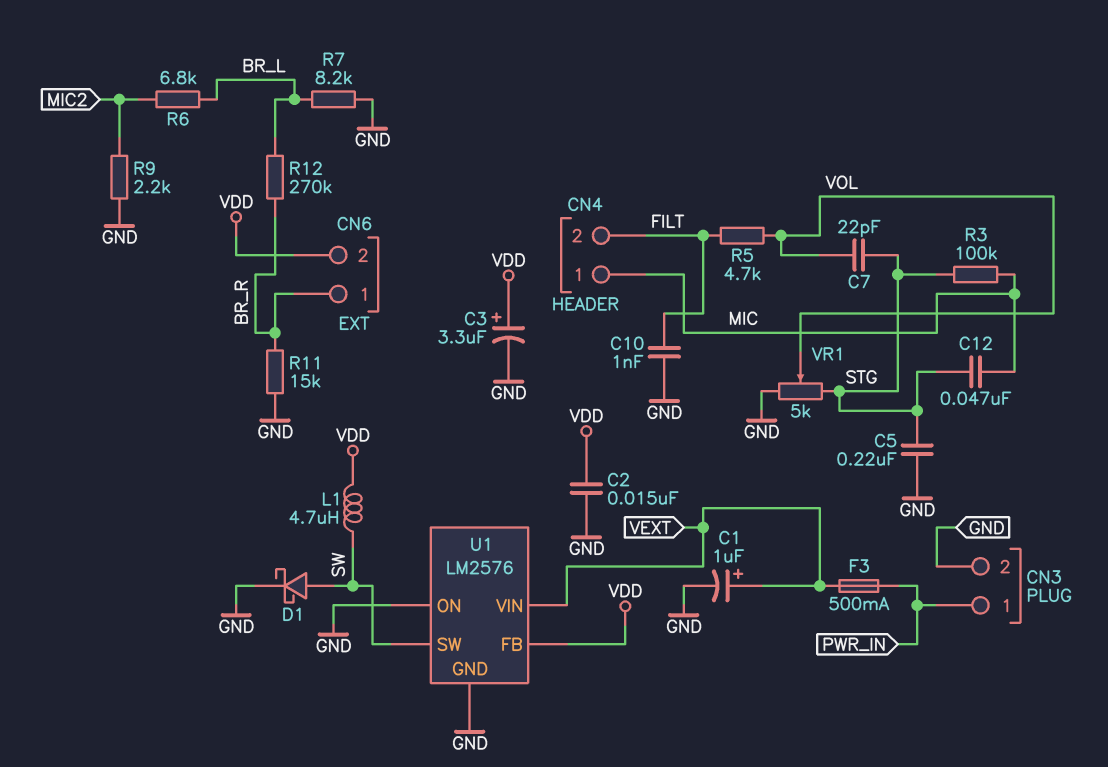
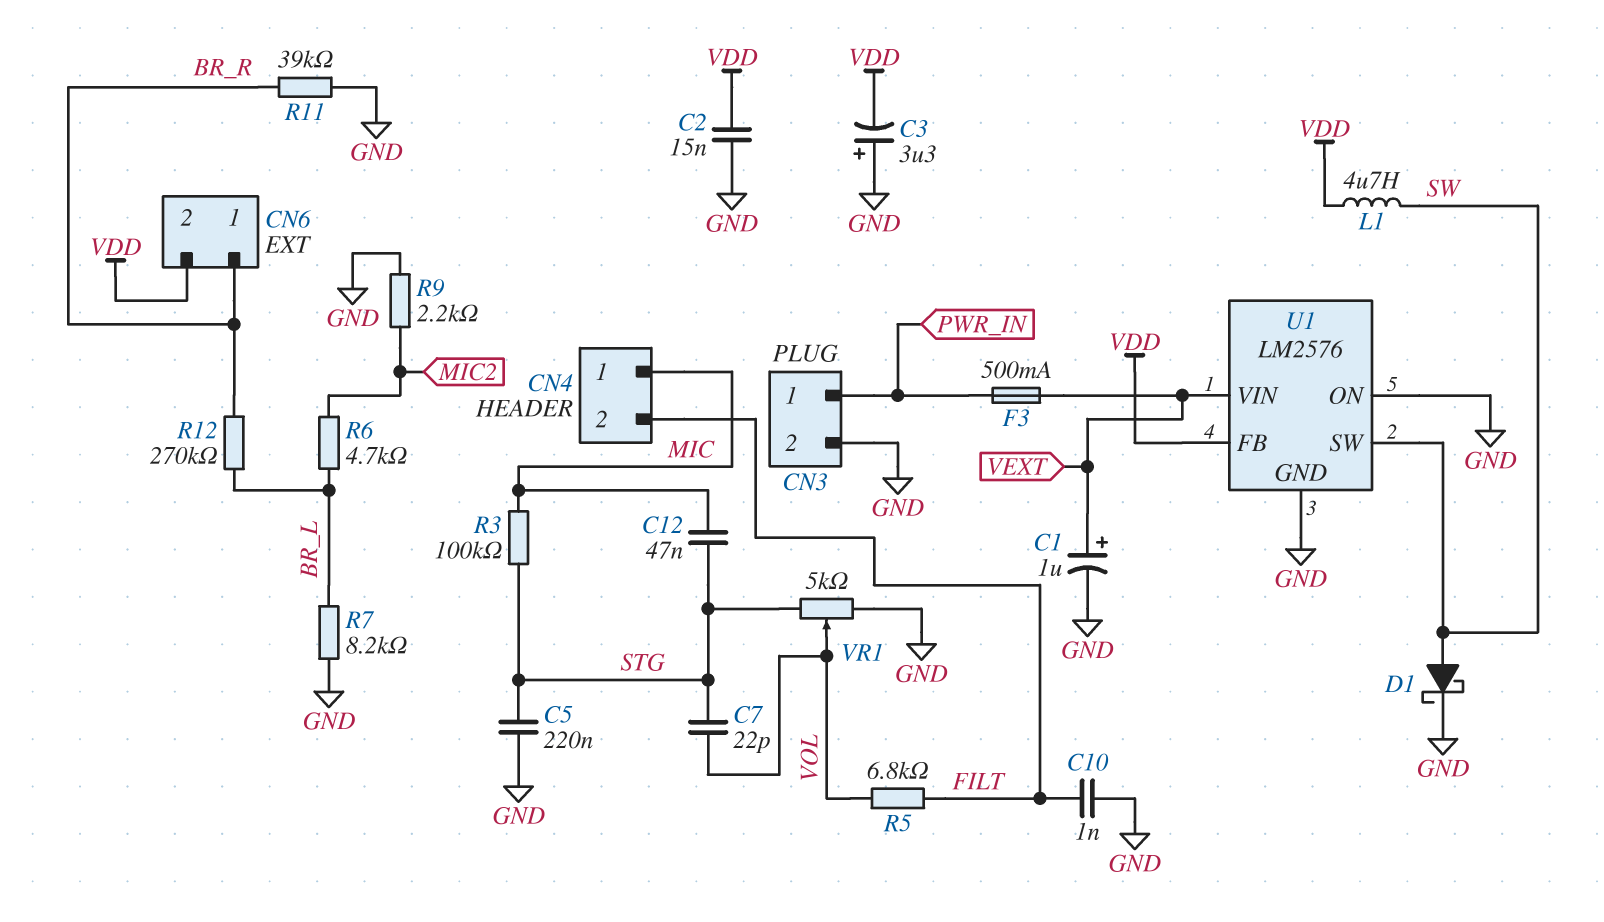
C3: 3.3uF (plus VDD, minus GND) -> 3.3uF (plus GND, minus VDD)
R5: 4.7k (FILT, VOL) -> 6.8k (FILT, VOL)
R6: 6.8k (BR_L, MIC2) -> 4.7k (BR_L, MIC2)
R11: 15k (BR_R, GND) -> 39k (BR_R, GND)

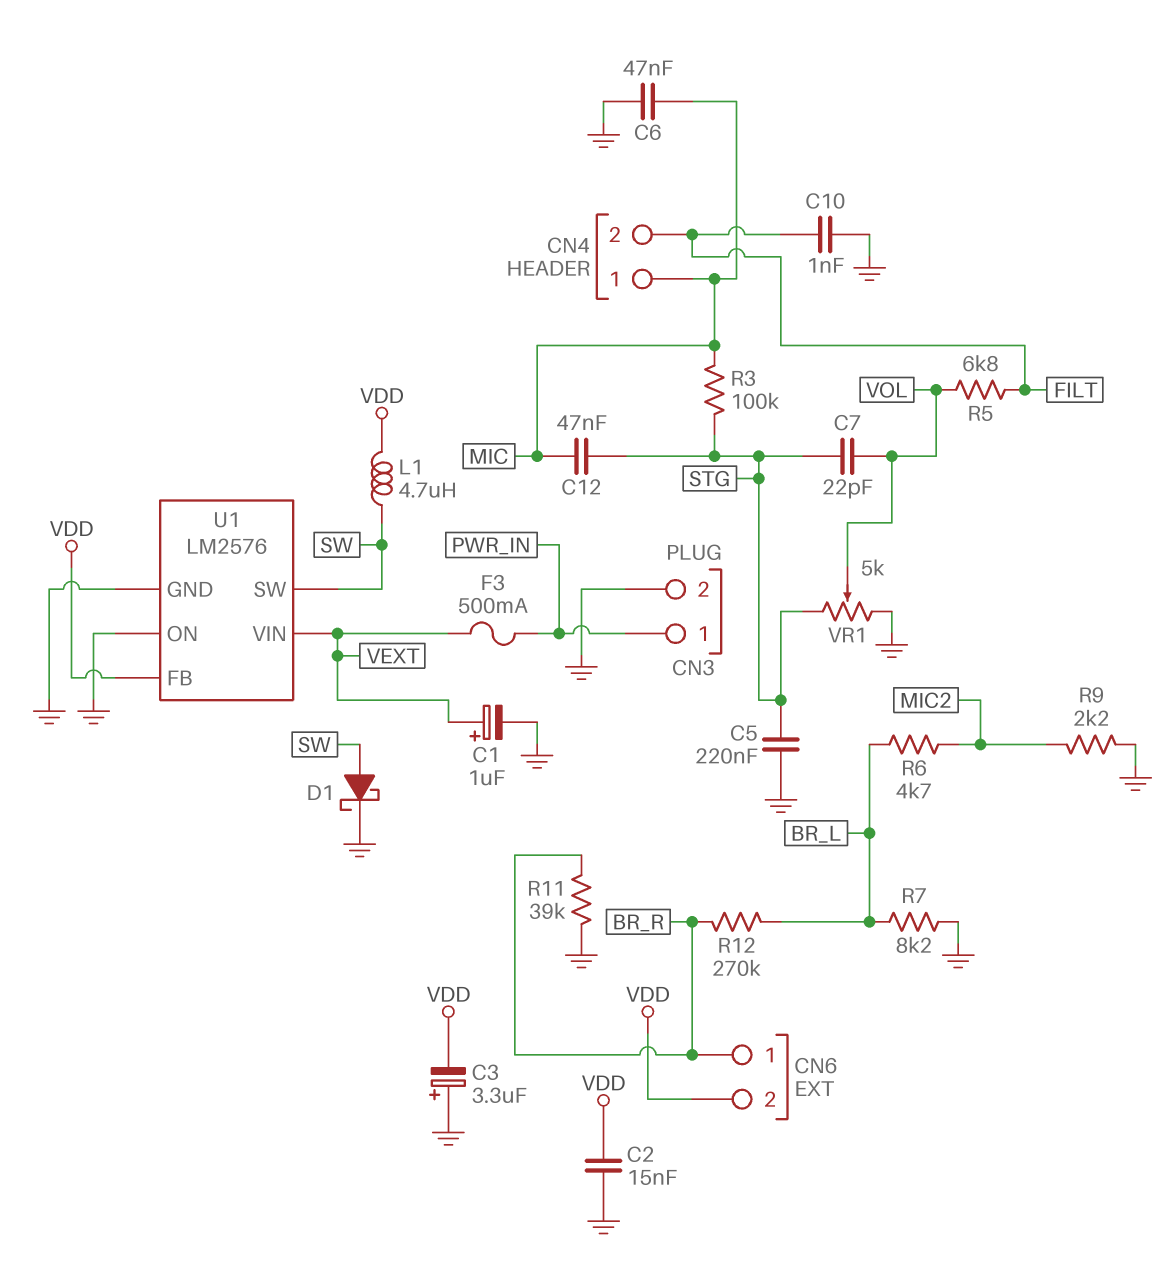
C6: none -> 47nF (GND, MIC)

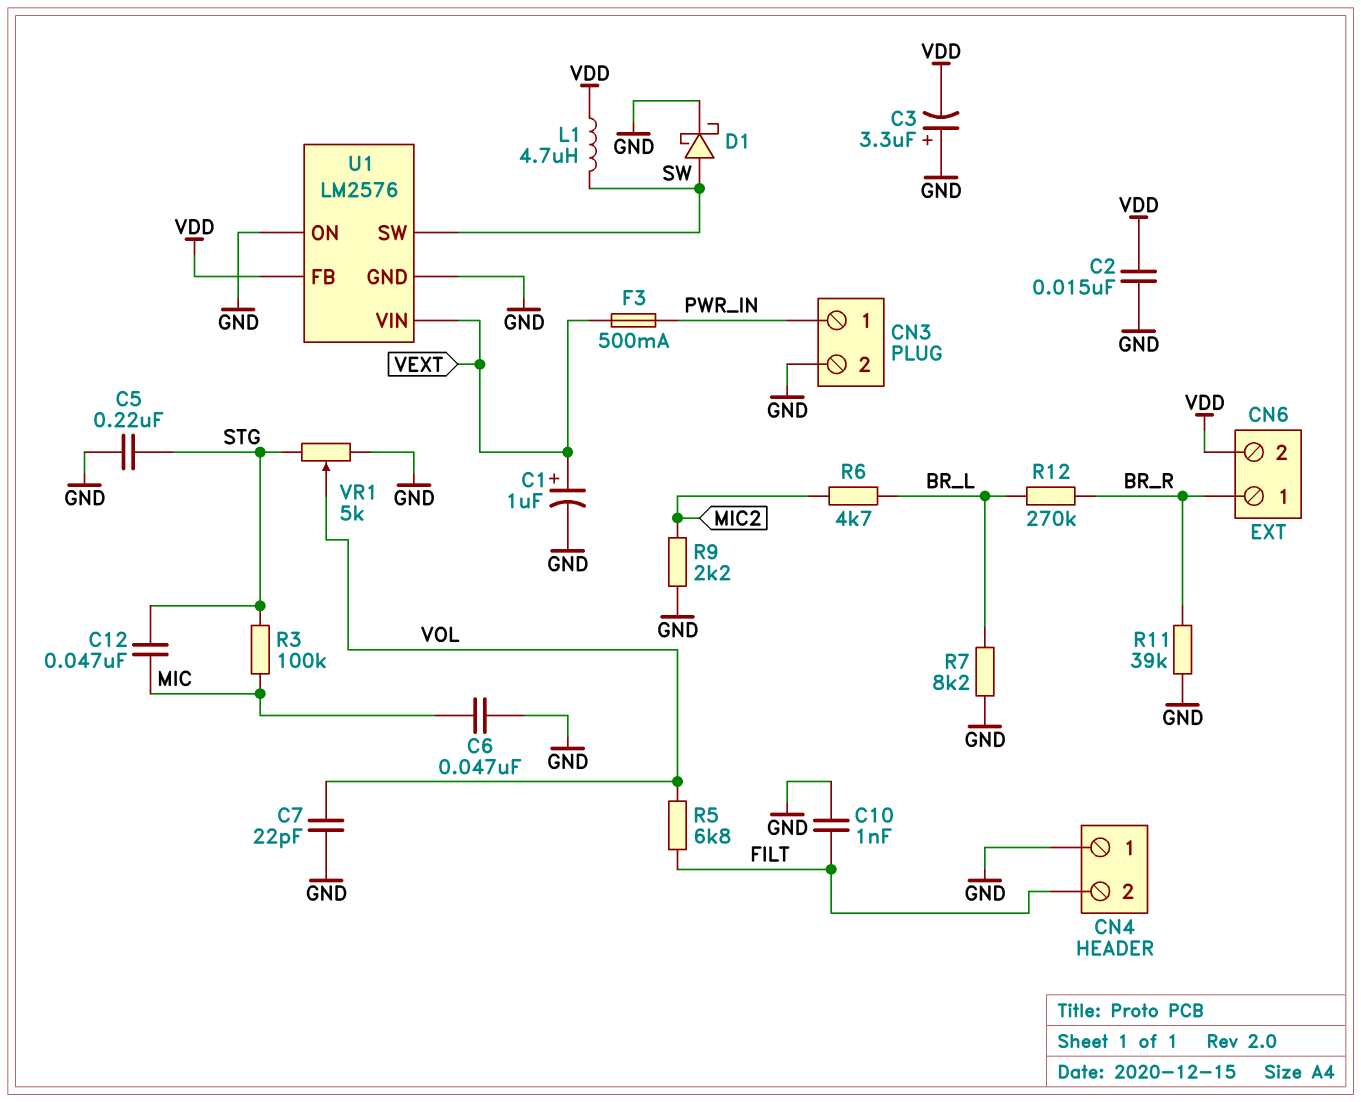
C7: 22pF (STG, VOL) -> 22pF (GND, VOL)
CN4 pin 1: MIC -> GND

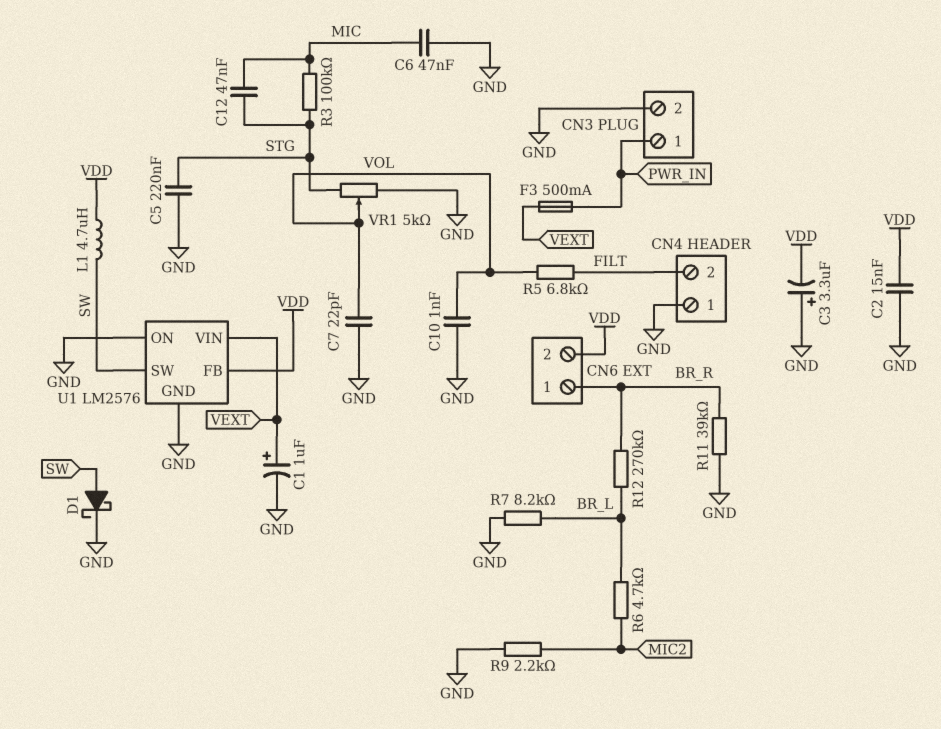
C10: 1nF (FILT, GND) -> 1nF (GND, VOL)

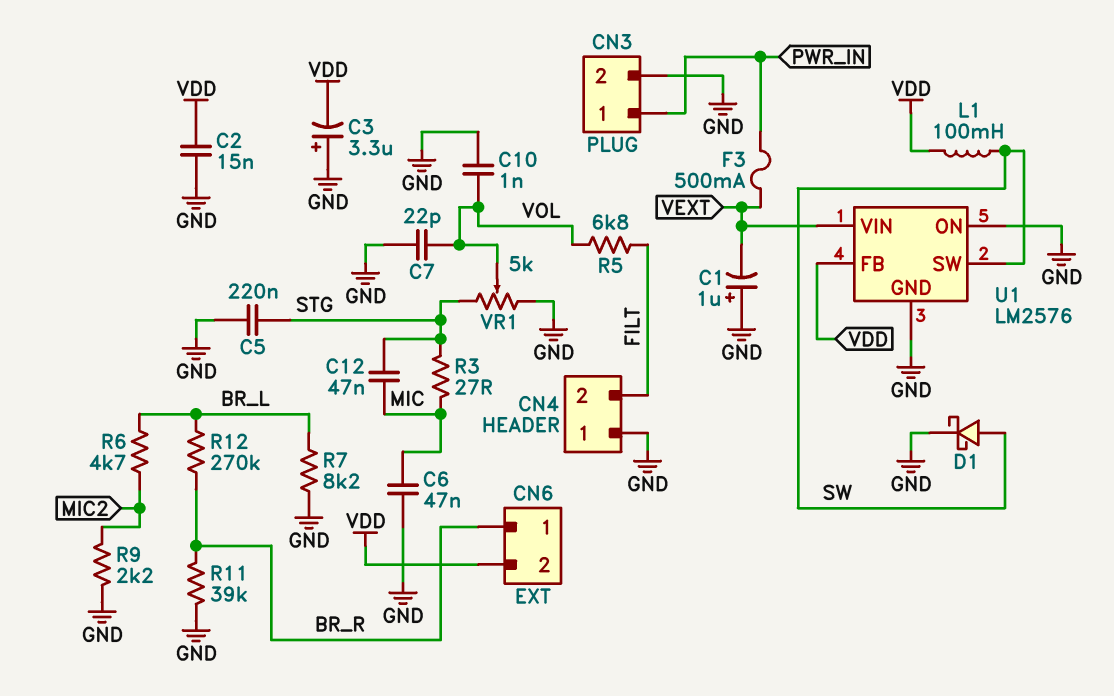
C1: 1uF (plus VEXT, minus GND) -> 1uF (plus GND, minus VEXT)
L1: 4.7uH (SW, VDD) -> 100mH (SW, VDD)
R3: 100k (MIC, STG) -> 27 (MIC, STG)

